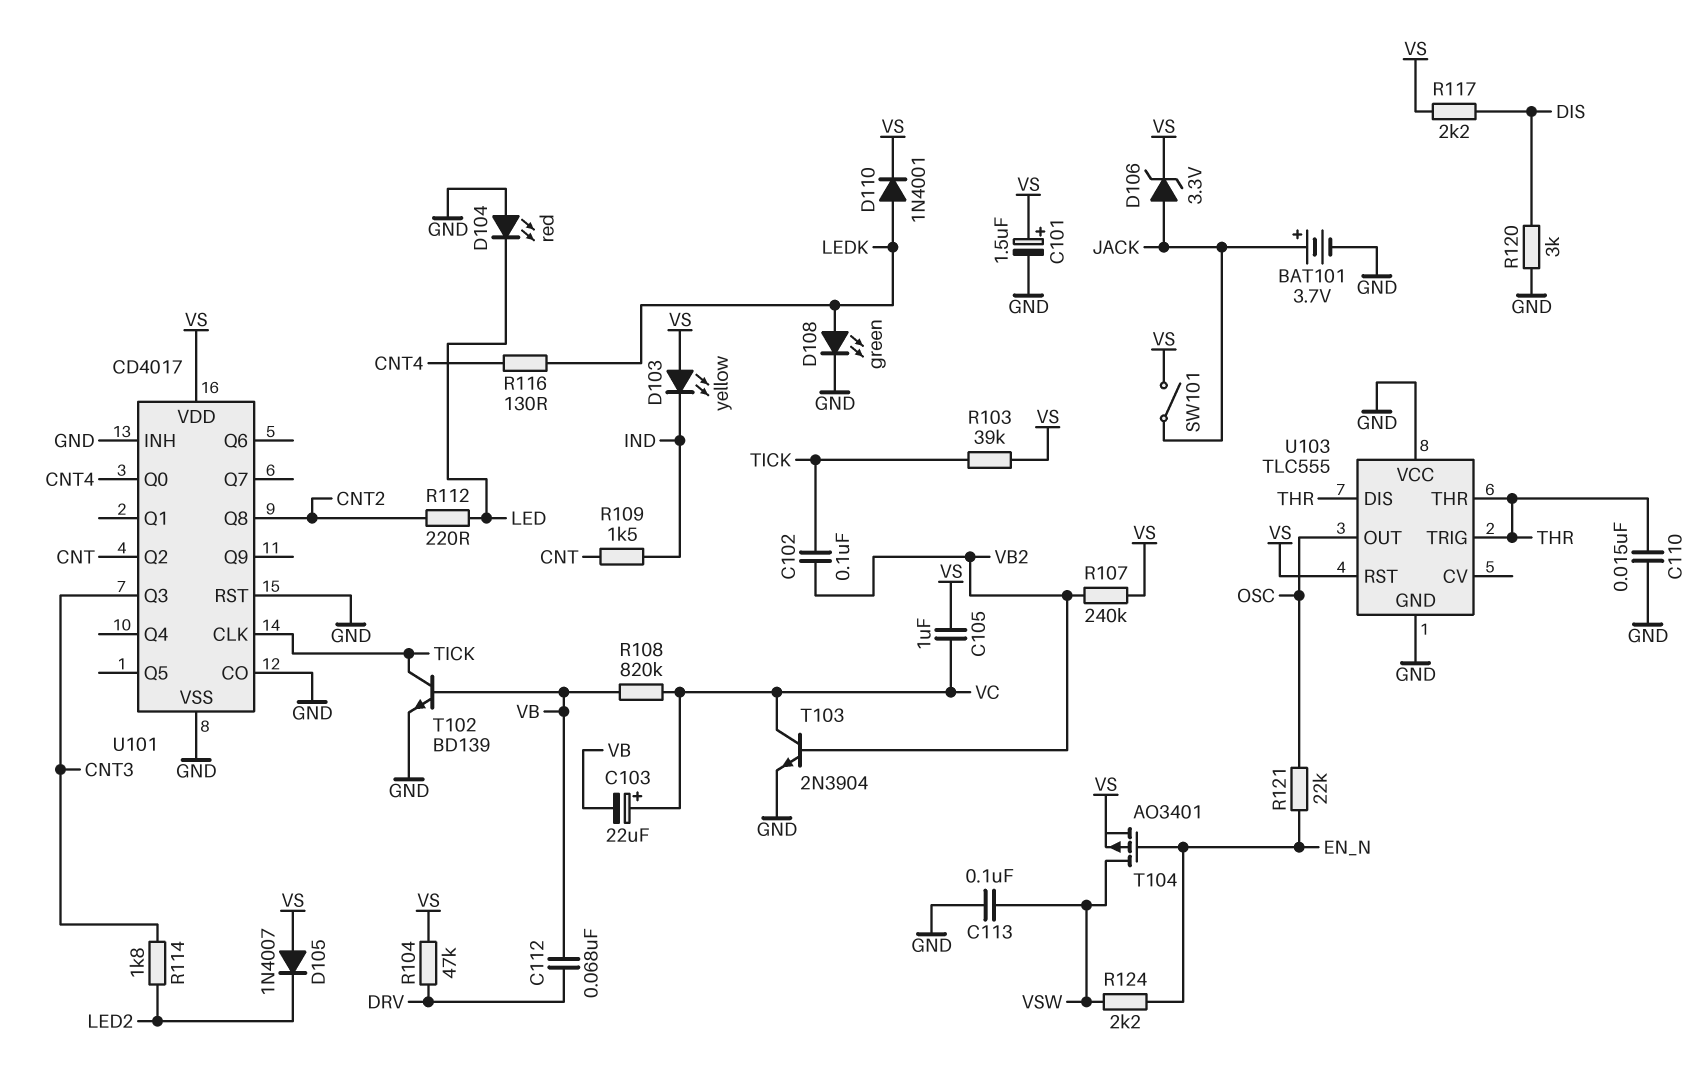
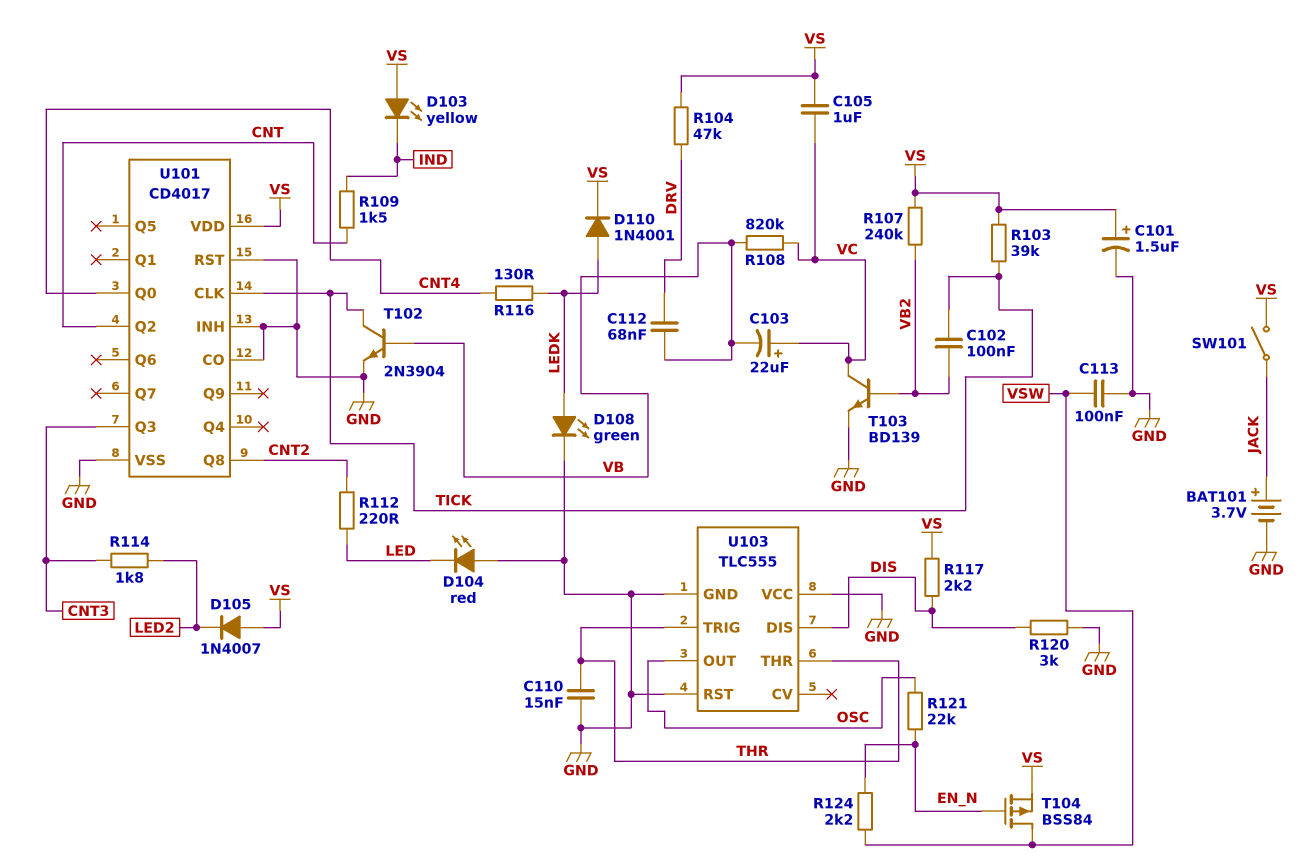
D106: zener 3.3V (A JACK, K VS) -> none
T102: NPN BD139 (B VB, C TICK, E GND) -> NPN 2N3904 (B VB, C TICK, E GND)
T103: NPN 2N3904 (B VB2, C VC, E GND) -> NPN BD139 (B VB2, C VC, E GND)
T104: PMOS AO3401 (G EN_N, D VSW, S VS) -> PMOS BSS84 (G EN_N, D VSW, S VS)
U103 pin DIS: THR -> DIS
U103 pin RST: VS -> GND

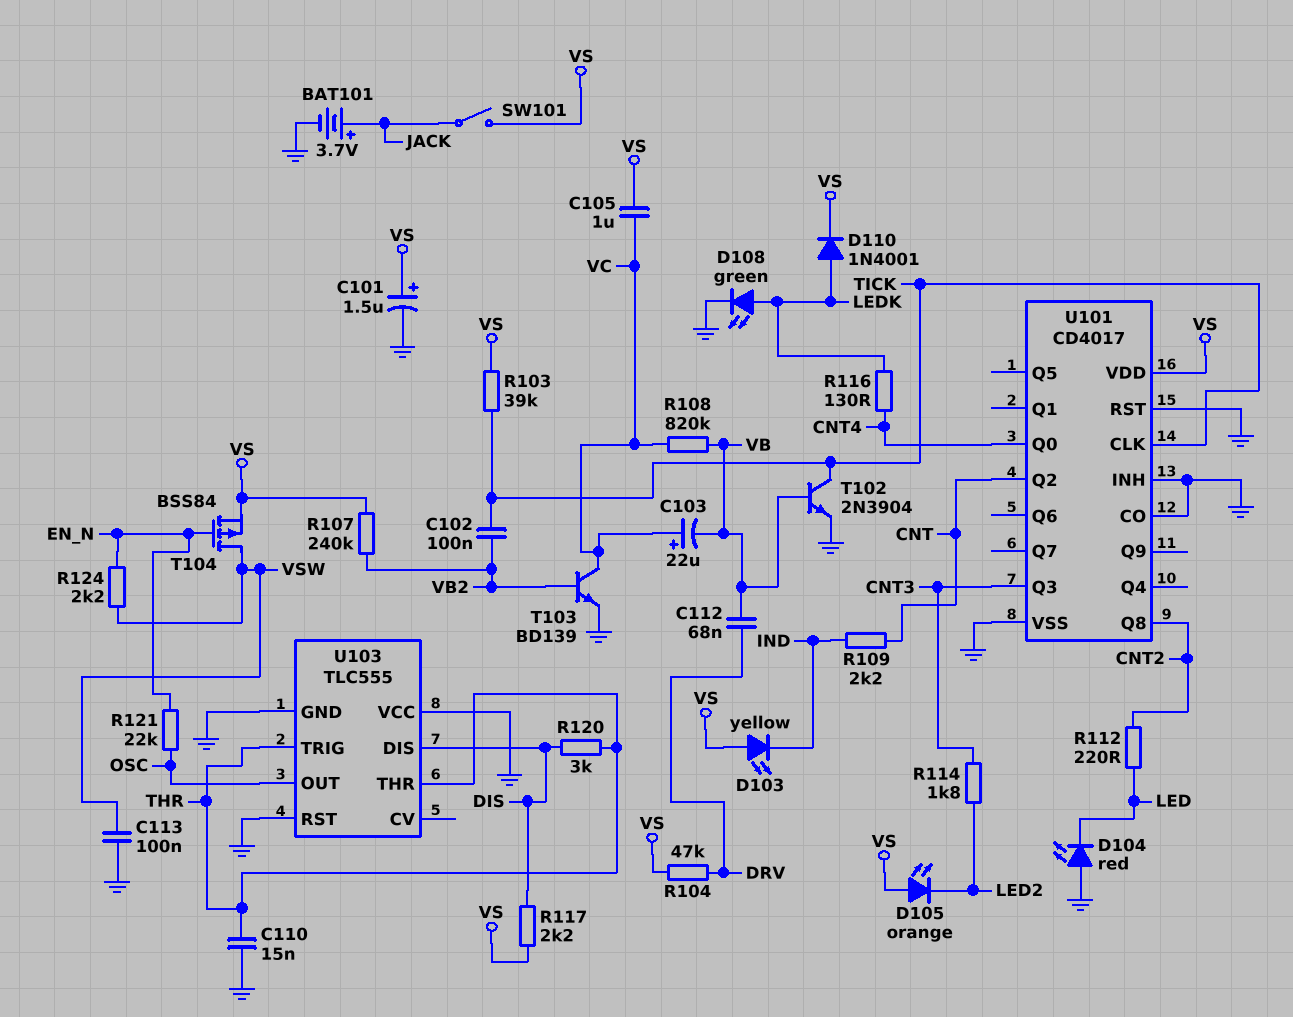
D105: diode 1N4007 (A VS, K LED2) -> LED orange (A VS, K LED2)
R109: 1.5k (CNT, IND) -> 2.2k (CNT, IND)
R120: 3k (DIS, GND) -> 3k (DIS, THR)

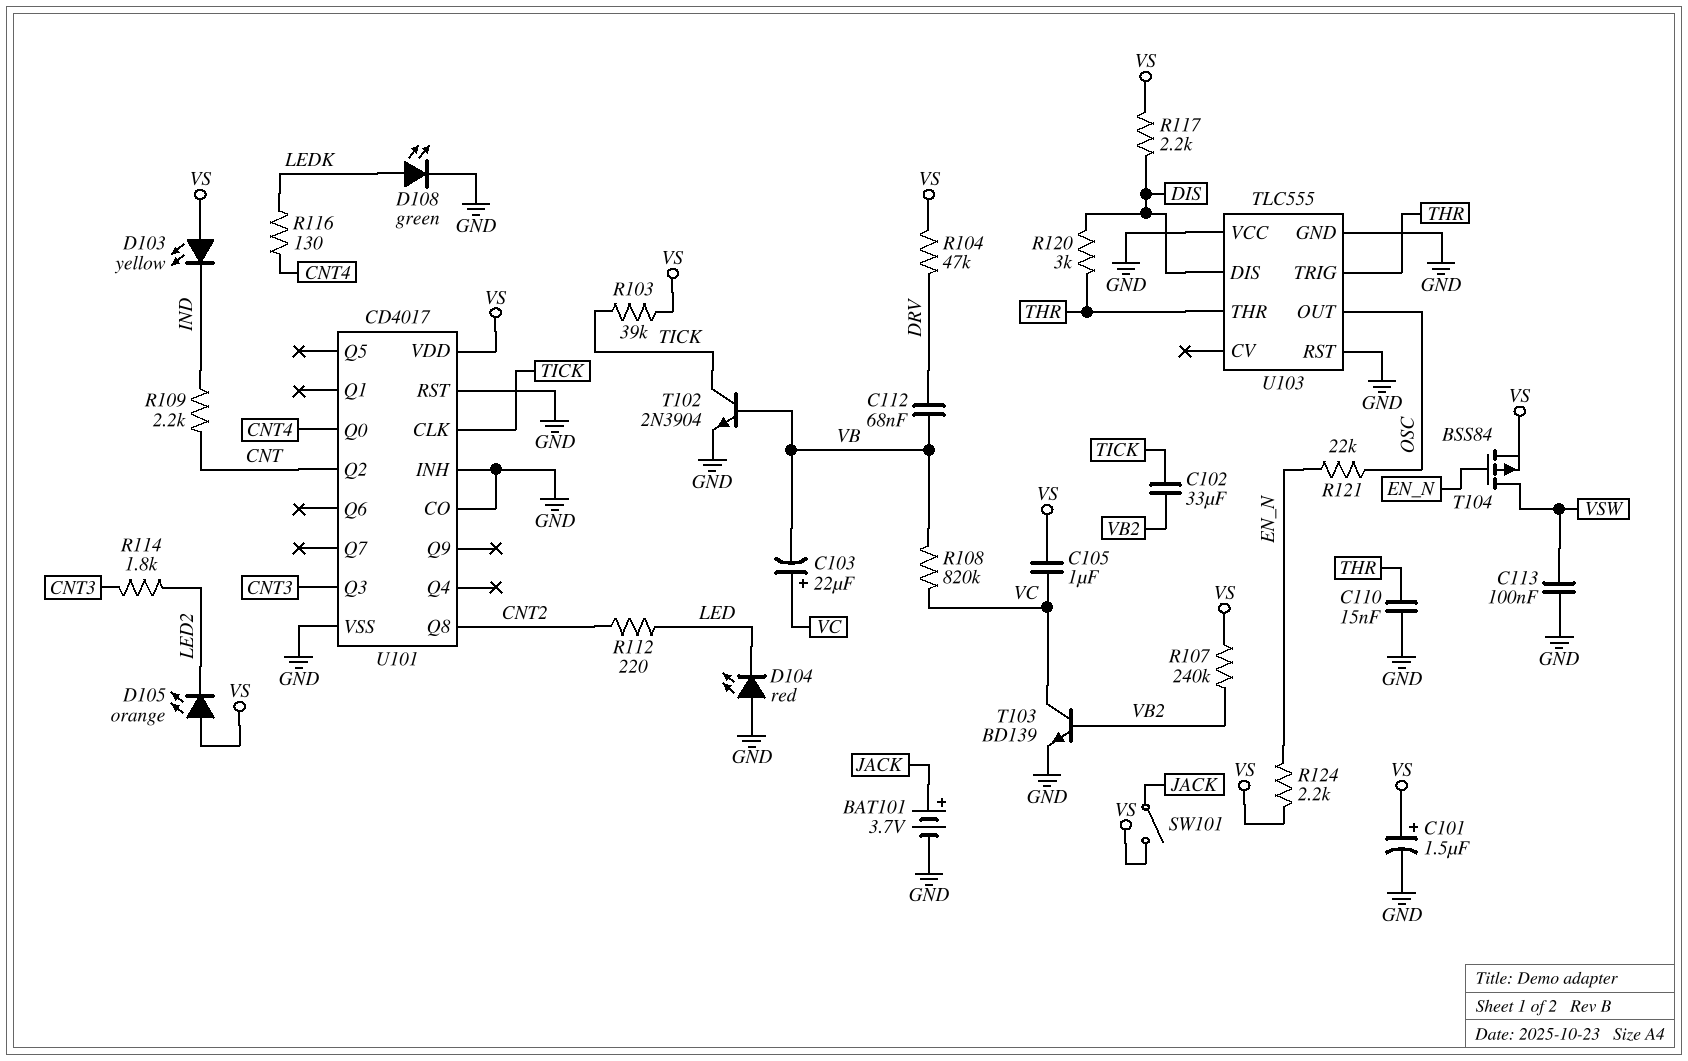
C102: 100nF (TICK, VB2) -> 33uF (TICK, VB2)
D110: diode 1N4001 (A LEDK, K VS) -> none
R124: 2.2k (EN_N, VSW) -> 2.2k (EN_N, VS)

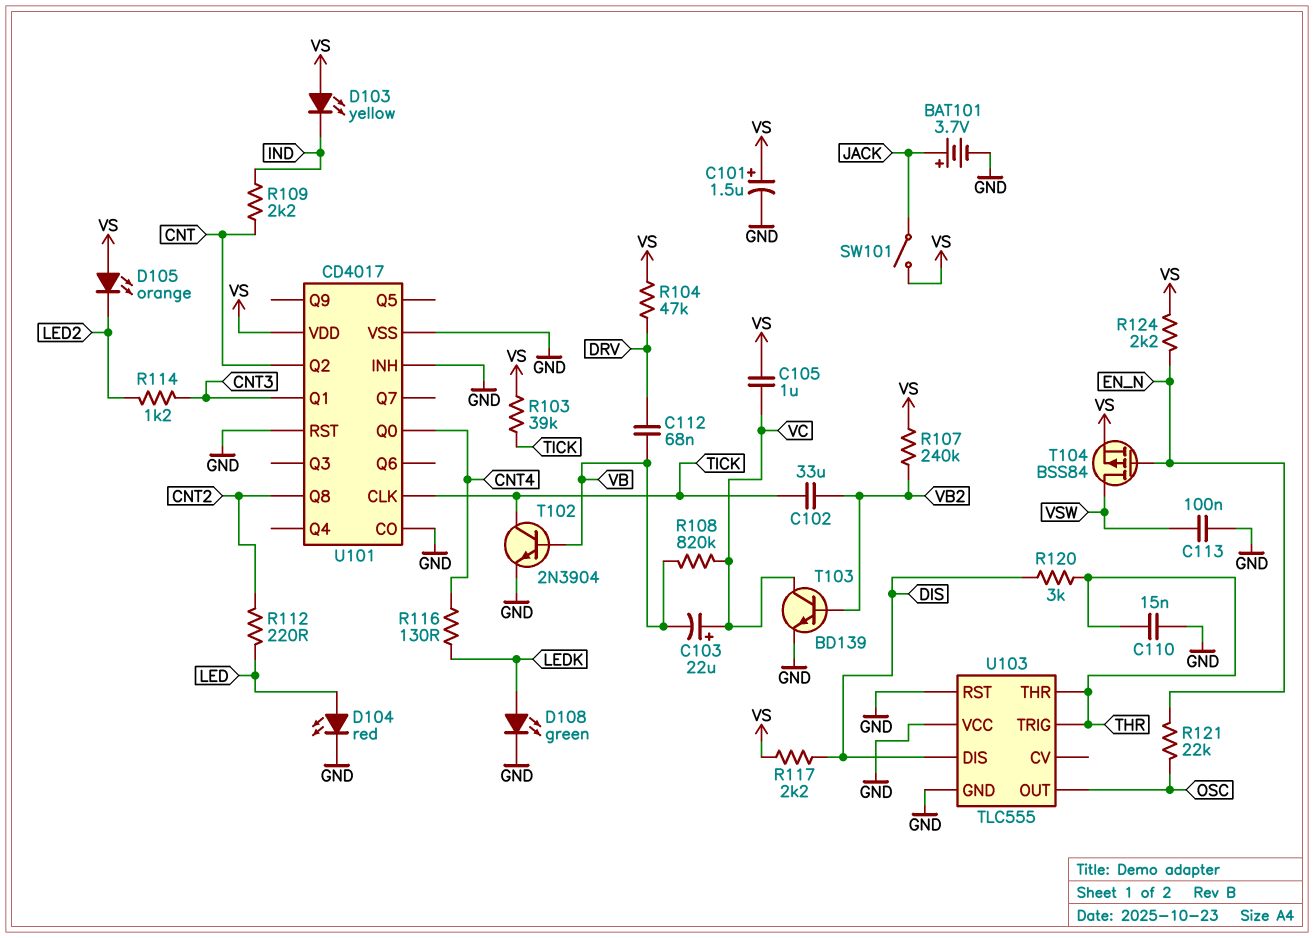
D104: LED red (A GND, K LED) -> LED red (A LED, K GND)
R114: 1.8k (CNT3, LED2) -> 1.2k (CNT3, LED2)
U101 pin Q1: none -> CNT3
U101 pin Q3: CNT3 -> none

